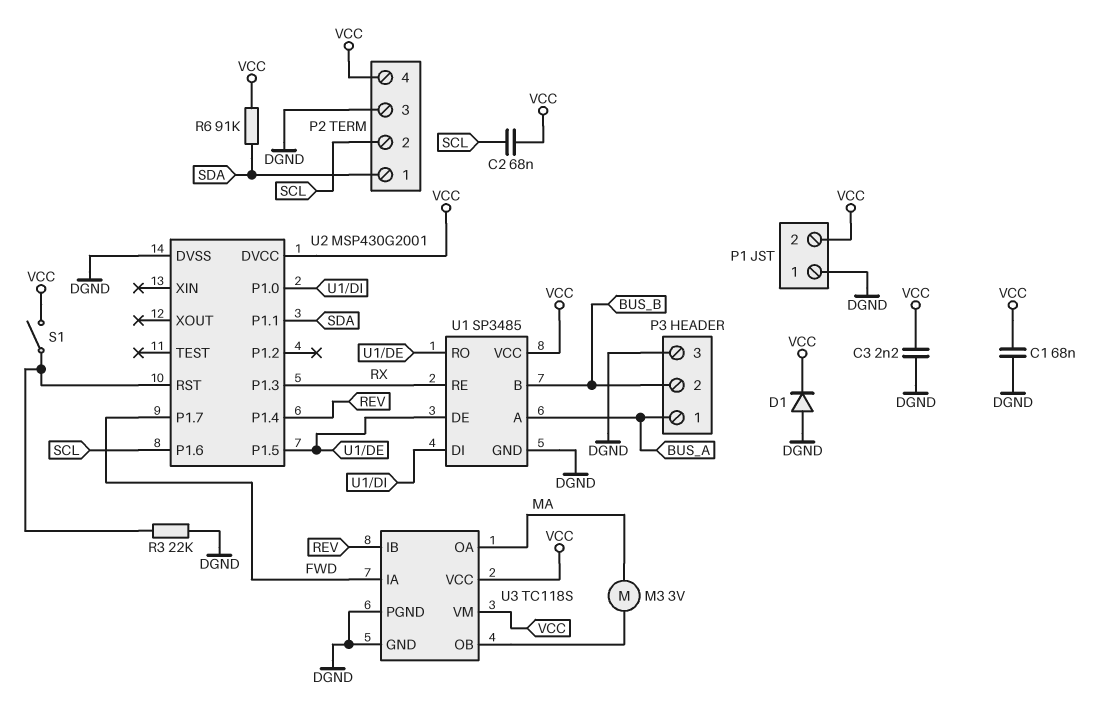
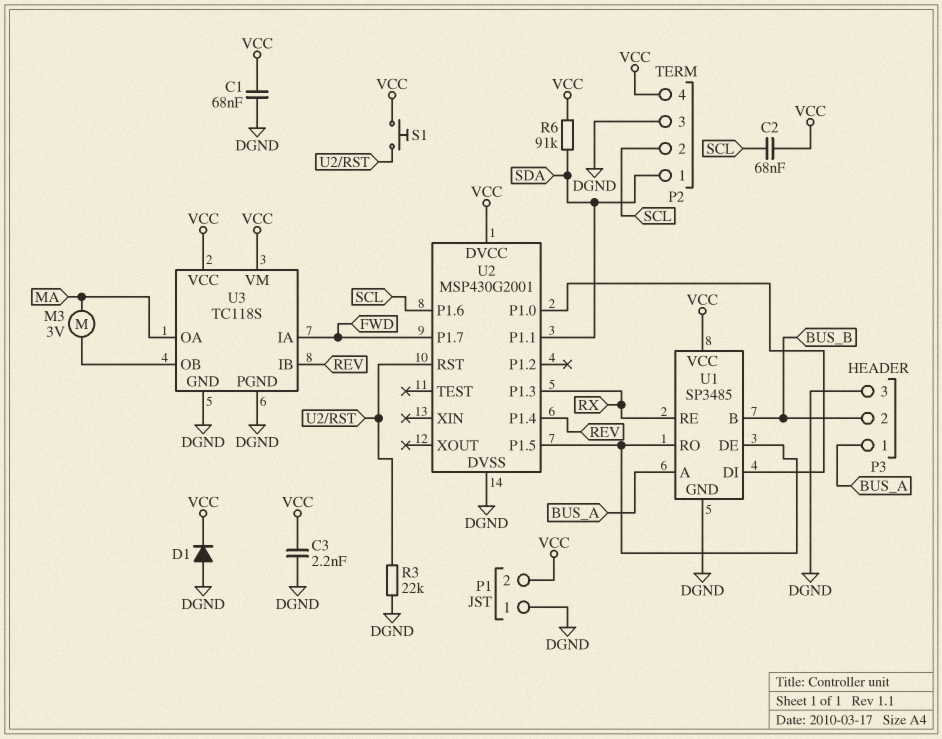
S1: switch (U2/RST, VCC) -> button (U2/RST, VCC)

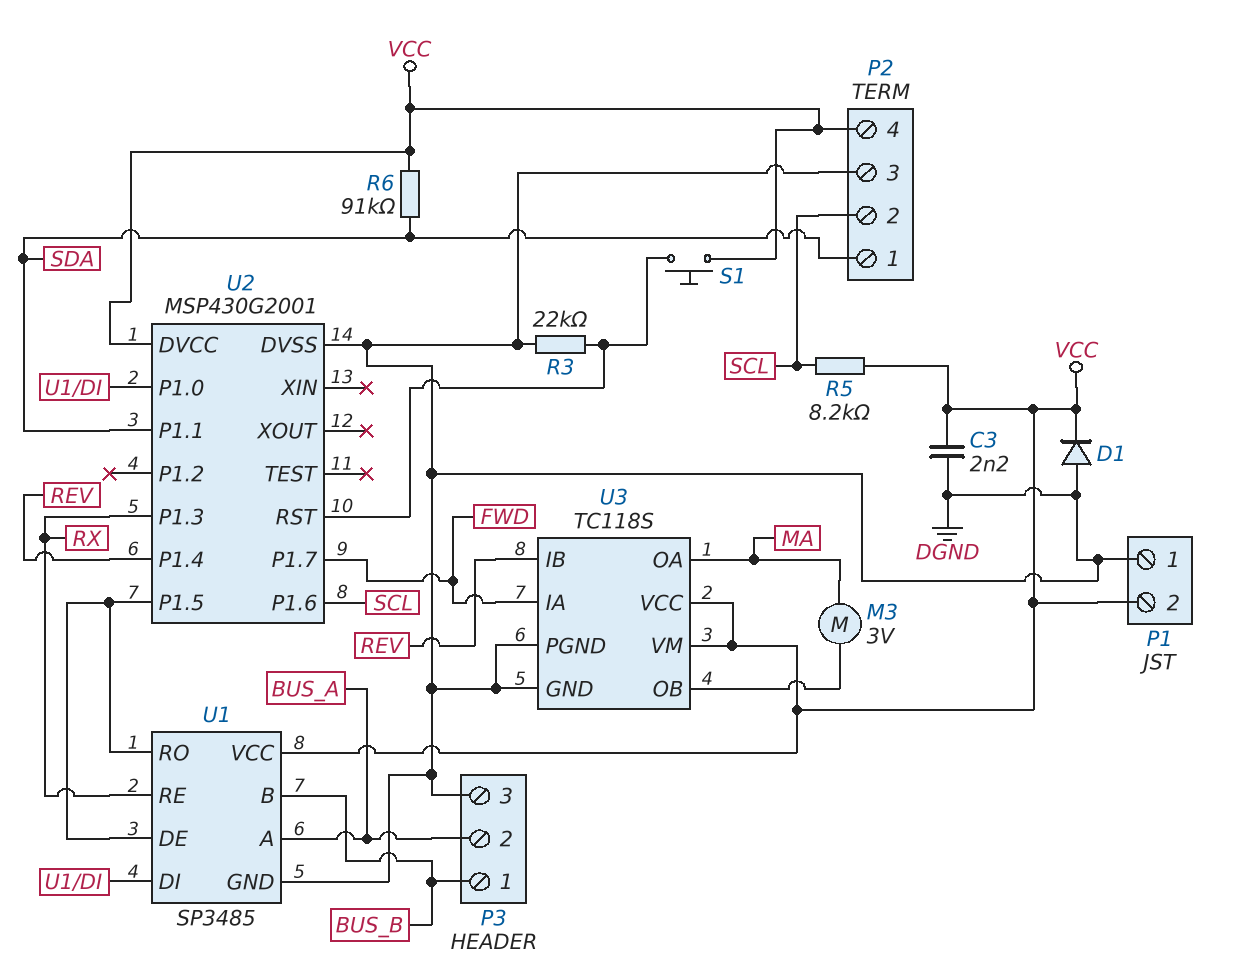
C1: 68nF (DGND, VCC) -> none
C2: 68nF (SCL, VCC) -> none
P3 pin 1: BUS_A -> BUS_B
P3 pin 2: BUS_B -> BUS_A
R5: none -> 8.2k (SCL, VCC)

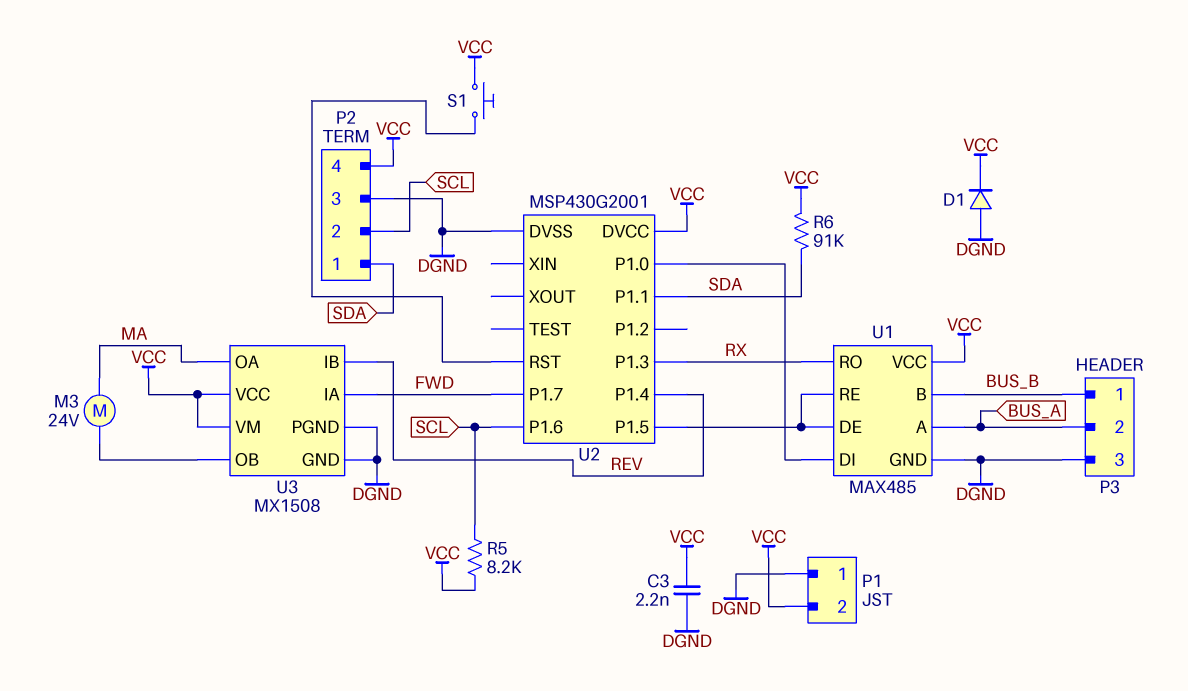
M3: motor 3V (MA, U3/OB) -> motor 24V (MA, U3/OB)
R3: 22k (DGND, U2/RST) -> none
U1: SP3485 -> MAX485
U1 pin RE: RX -> U1/DE
U1 pin RO: U1/DE -> RX
U3: TC118S -> MX1508

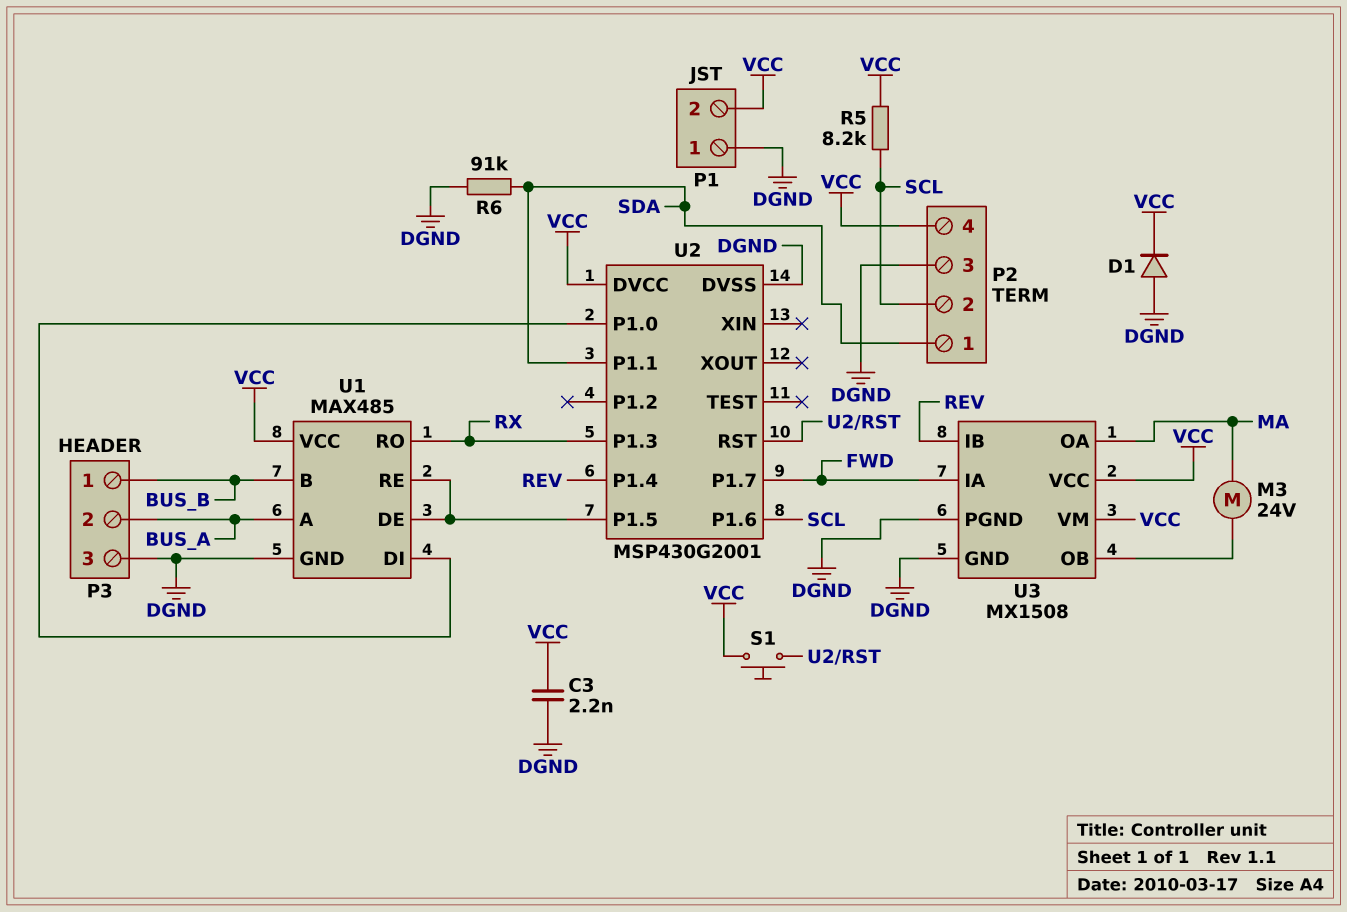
R6: 91k (SDA, VCC) -> 91k (DGND, SDA)

